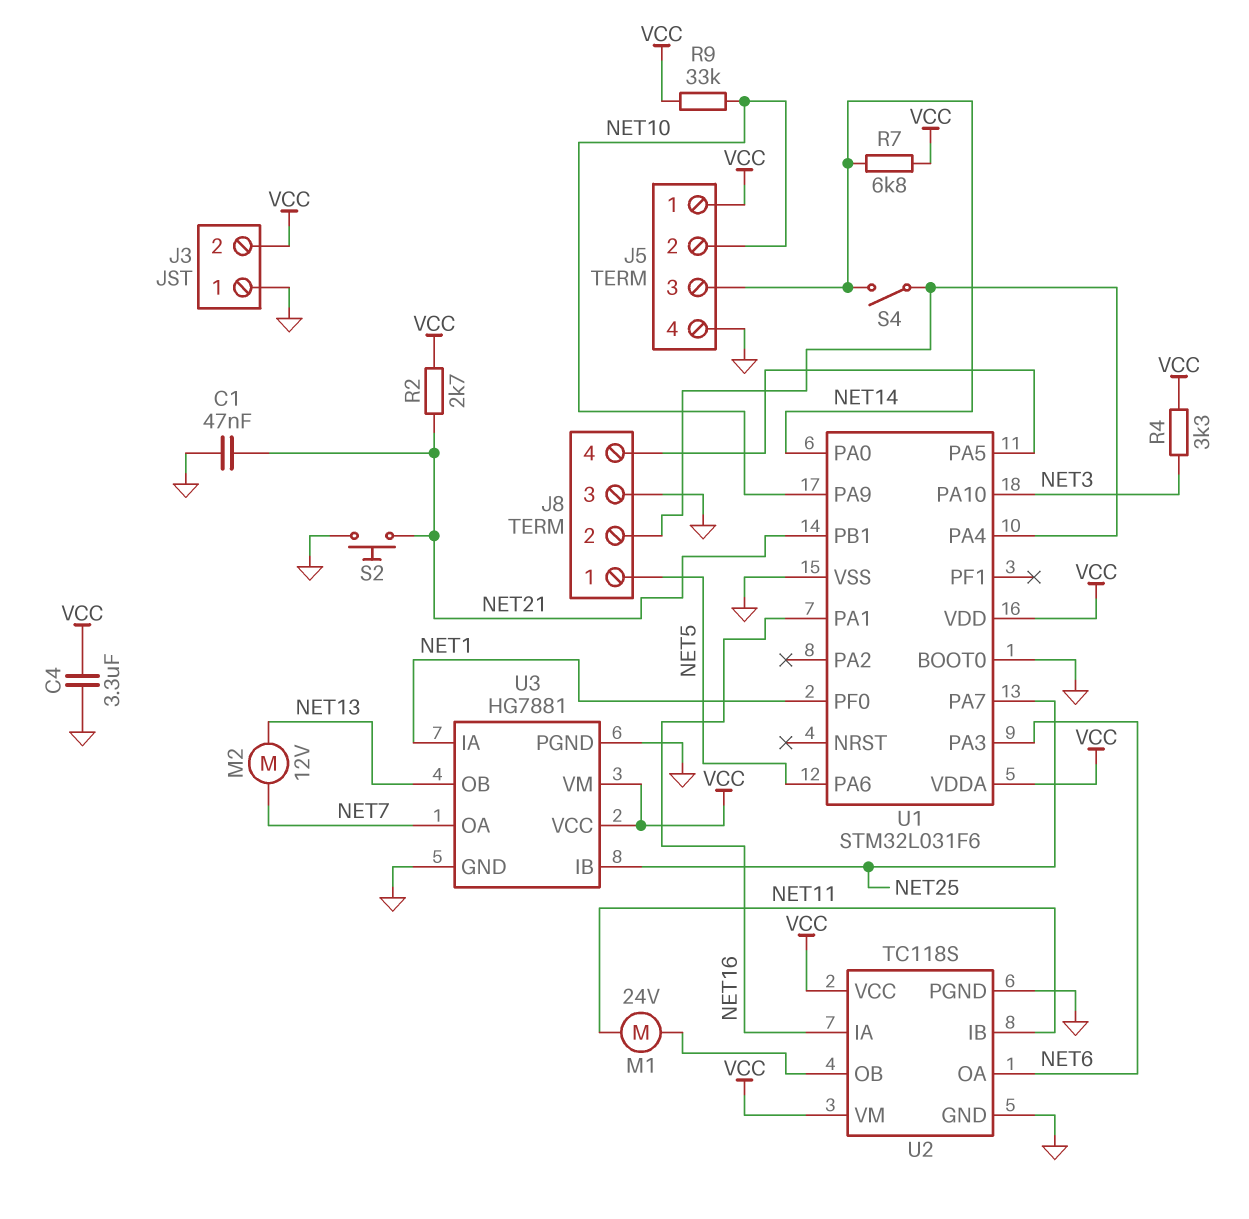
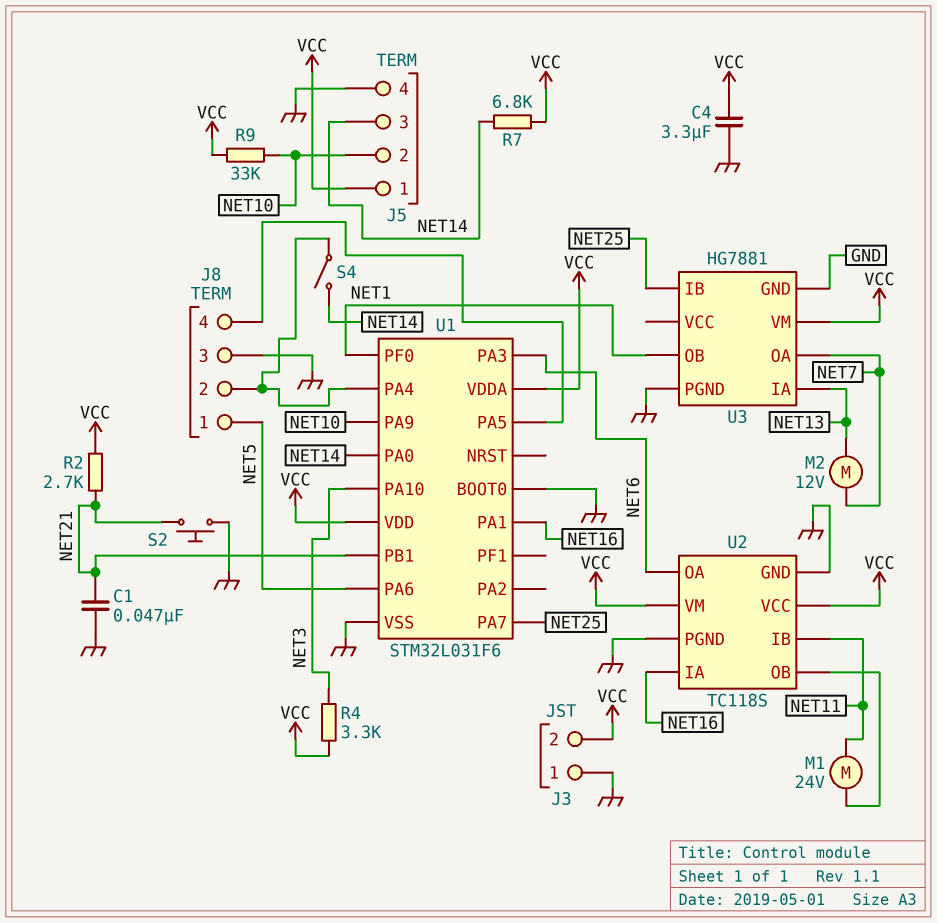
U3 pin IA: NET1 -> NET13
U3 pin OB: NET13 -> NET1
U3 pin VCC: VCC -> none

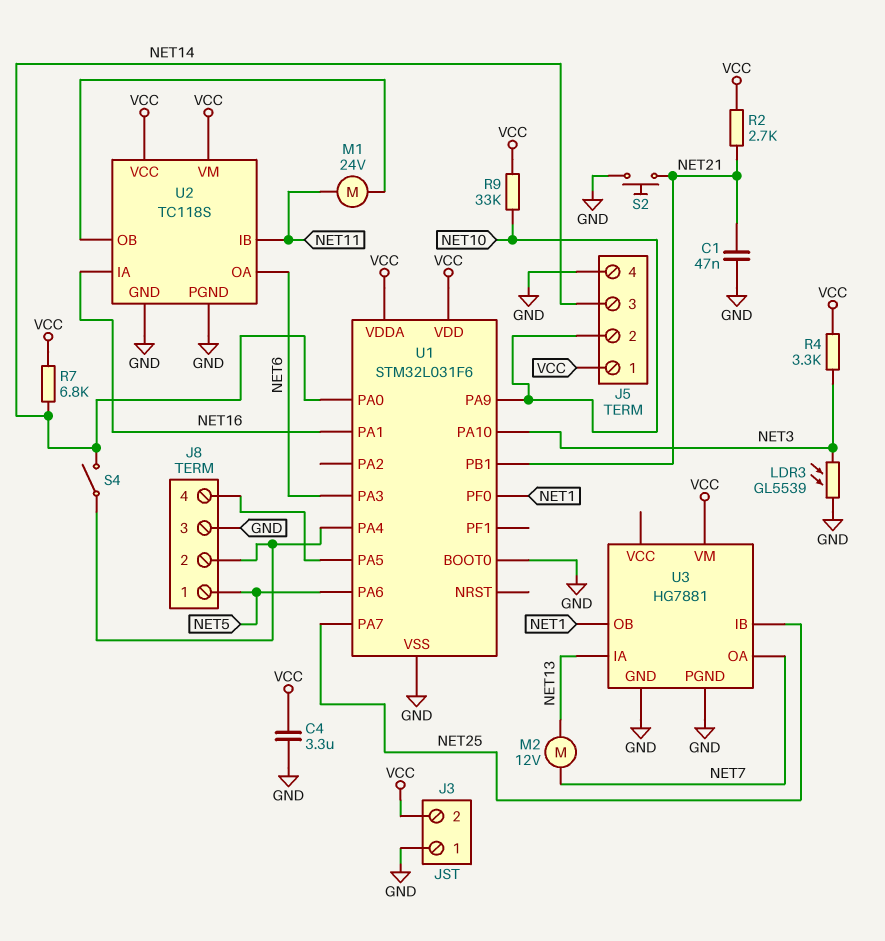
LDR3: none -> GL5539 (GND, NET3)

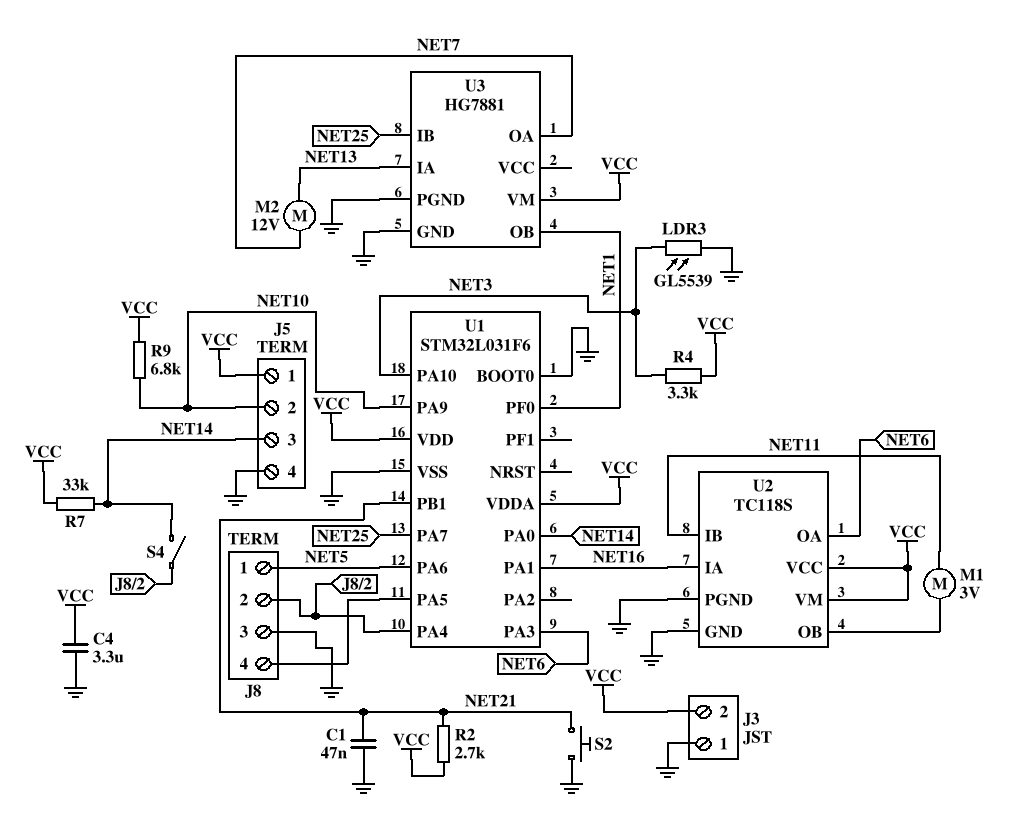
M1: motor 24V (NET11, U2/OB) -> motor 3V (NET11, U2/OB)
R7: 6.8k (NET14, VCC) -> 33k (NET14, VCC)
R9: 33k (NET10, VCC) -> 6.8k (NET10, VCC)

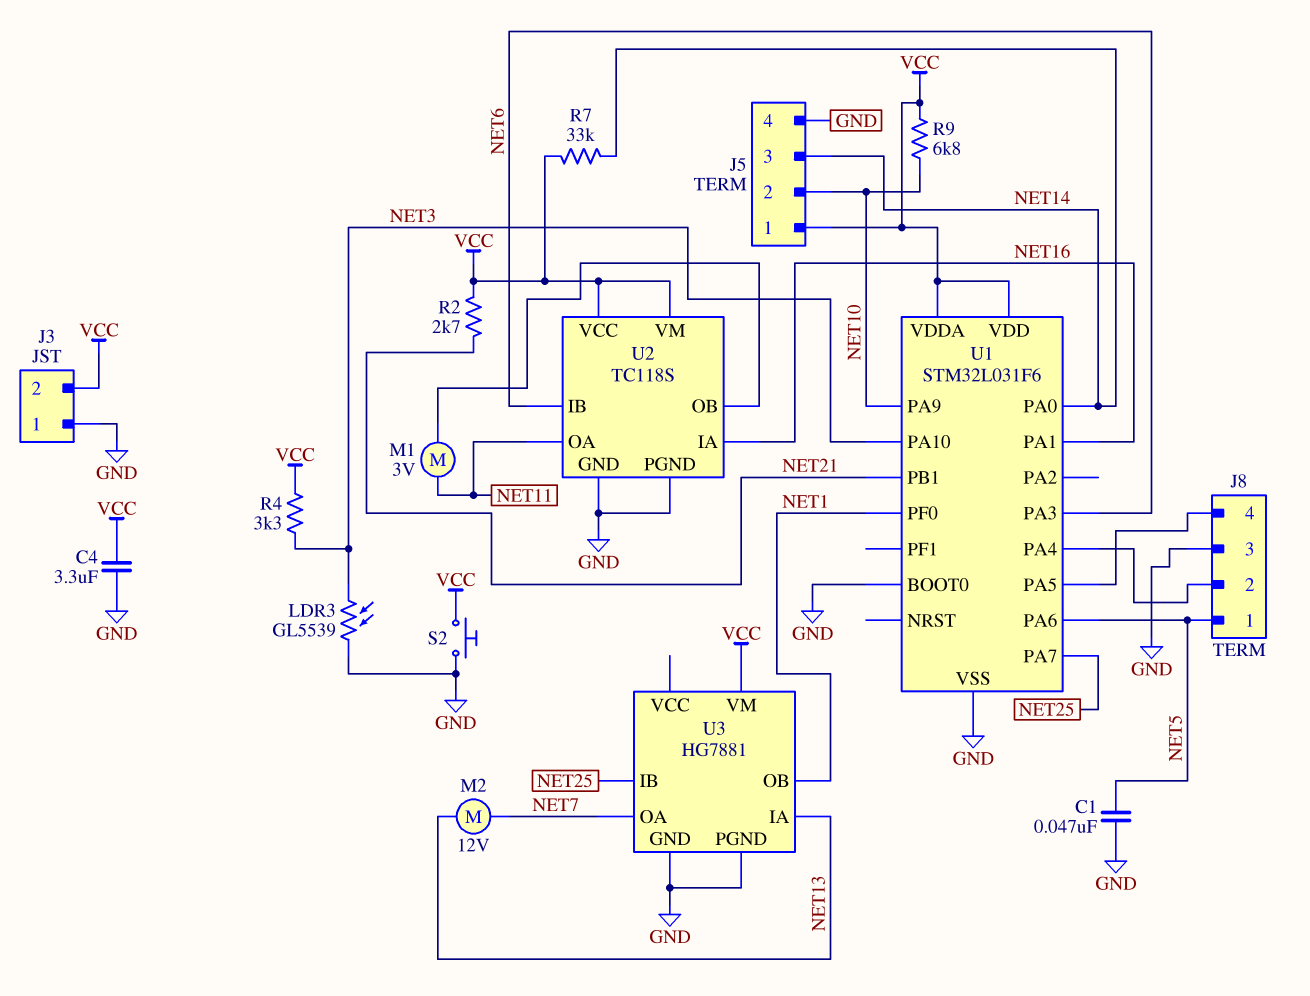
C1: 47nF (GND, NET21) -> 47nF (GND, NET5)
S2: button (GND, NET21) -> button (GND, VCC)
S4: switch (J8/2, NET14) -> none
U2 pin IB: NET11 -> NET6
U2 pin OA: NET6 -> NET11

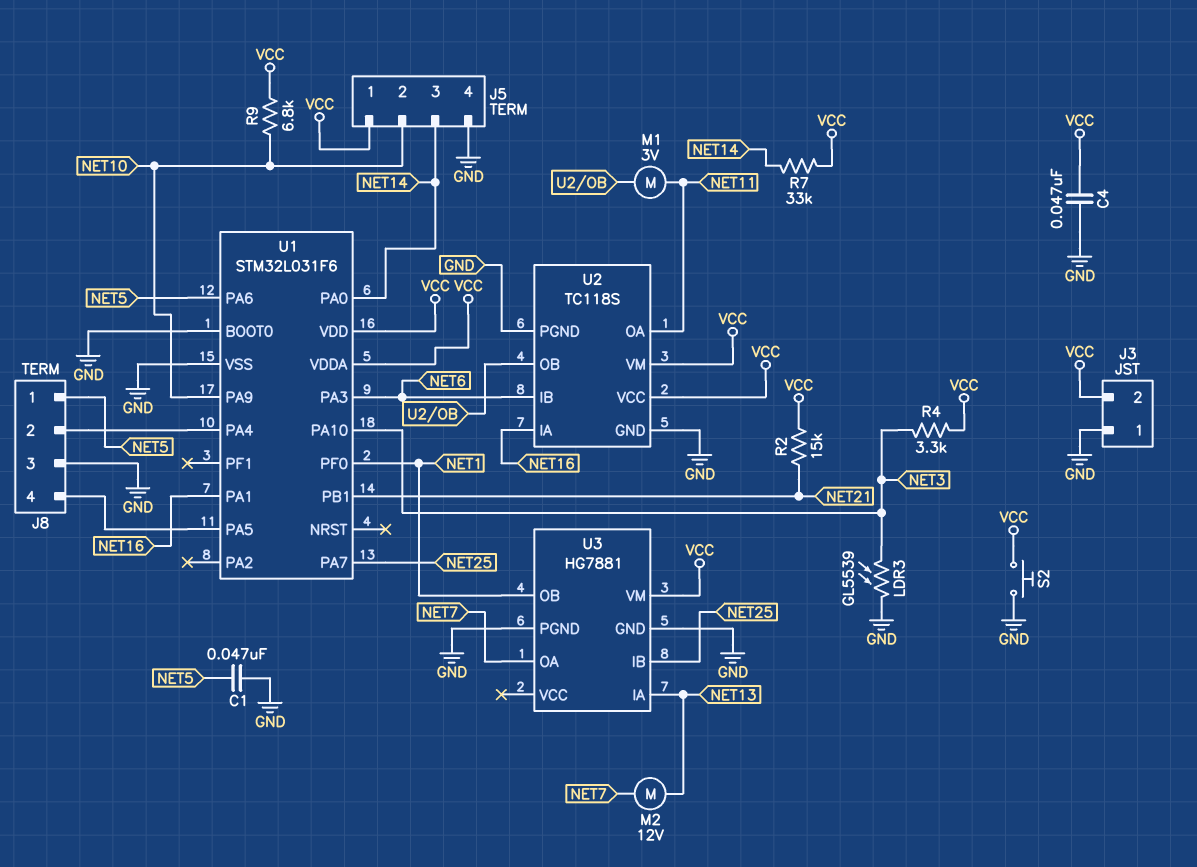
C4: 3.3uF (GND, VCC) -> 47nF (GND, VCC)
R2: 2.7k (NET21, VCC) -> 15k (NET21, VCC)

